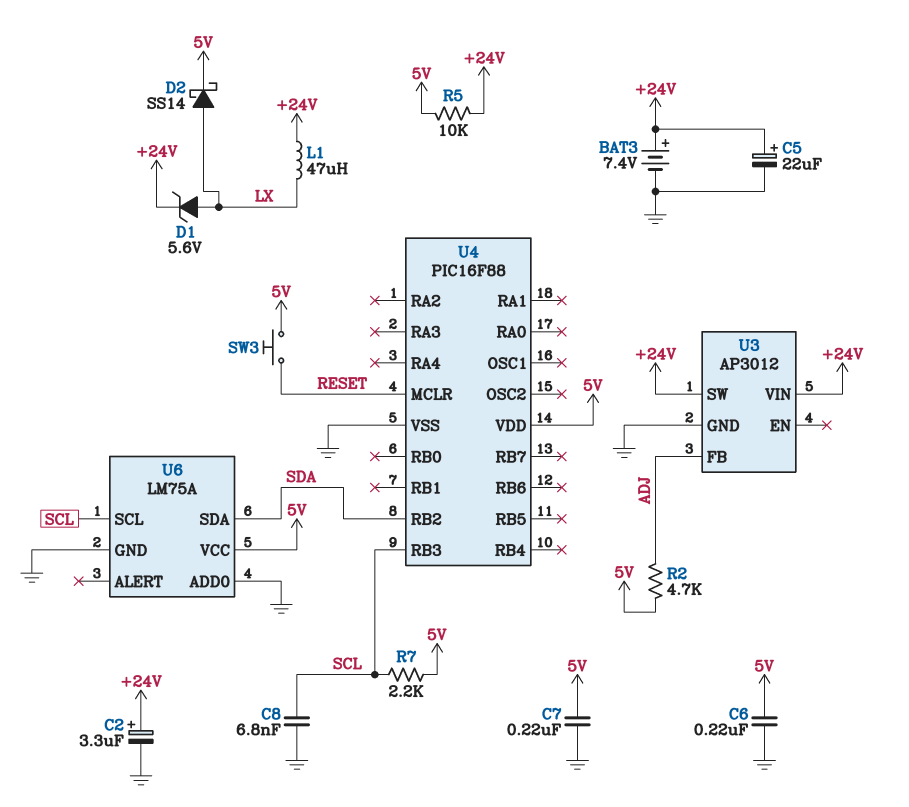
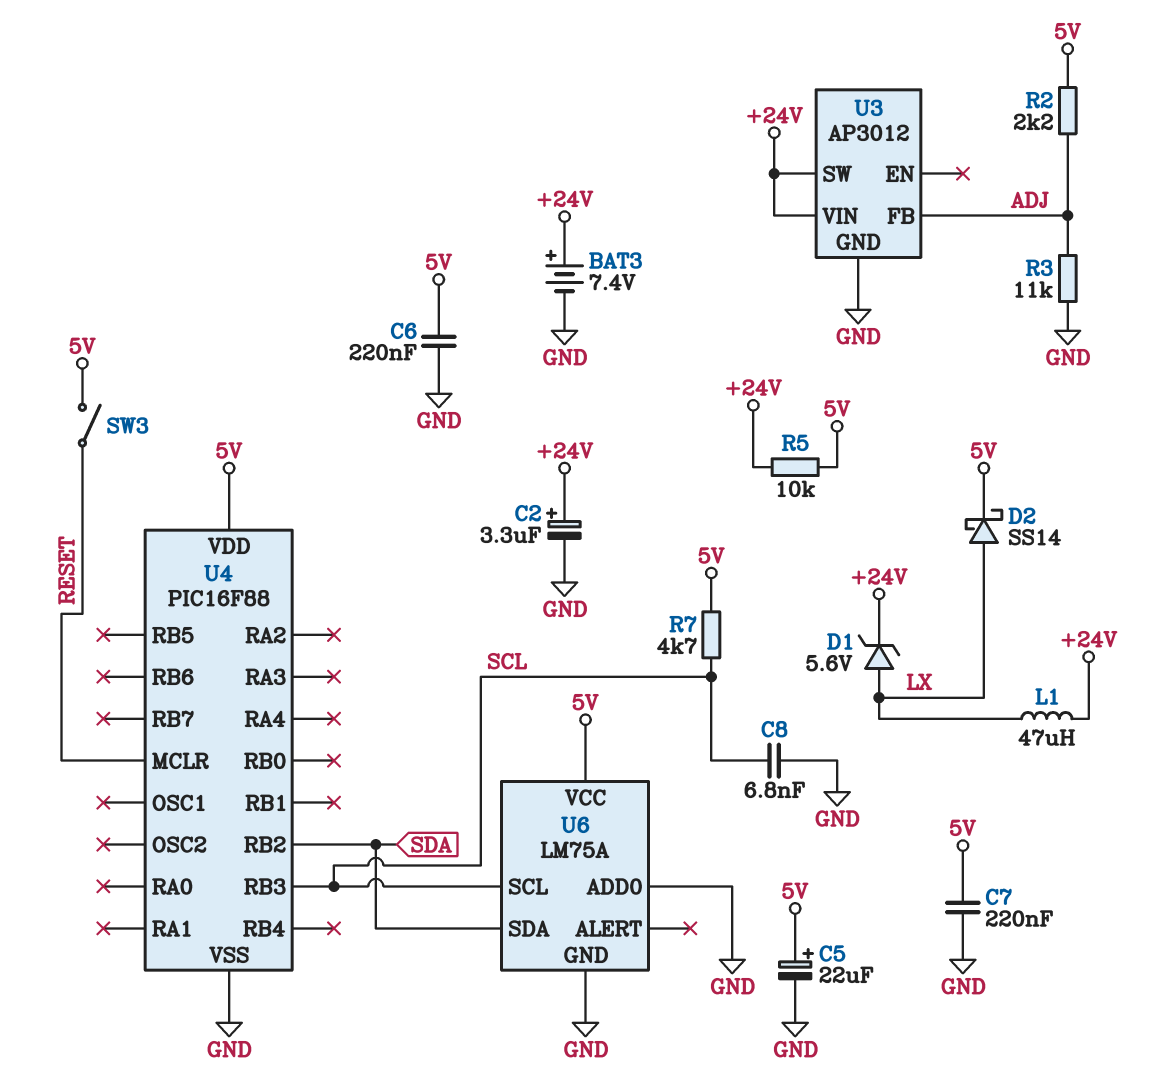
C5: 22uF (plus +24V, minus GND) -> 22uF (plus 5V, minus GND)
R2: 4.7k (5V, ADJ) -> 2.2k (5V, ADJ)
R3: none -> 11k (ADJ, GND)
R7: 2.2k (5V, SCL) -> 4.7k (5V, SCL)
SW3: button (5V, RESET) -> switch (5V, RESET)

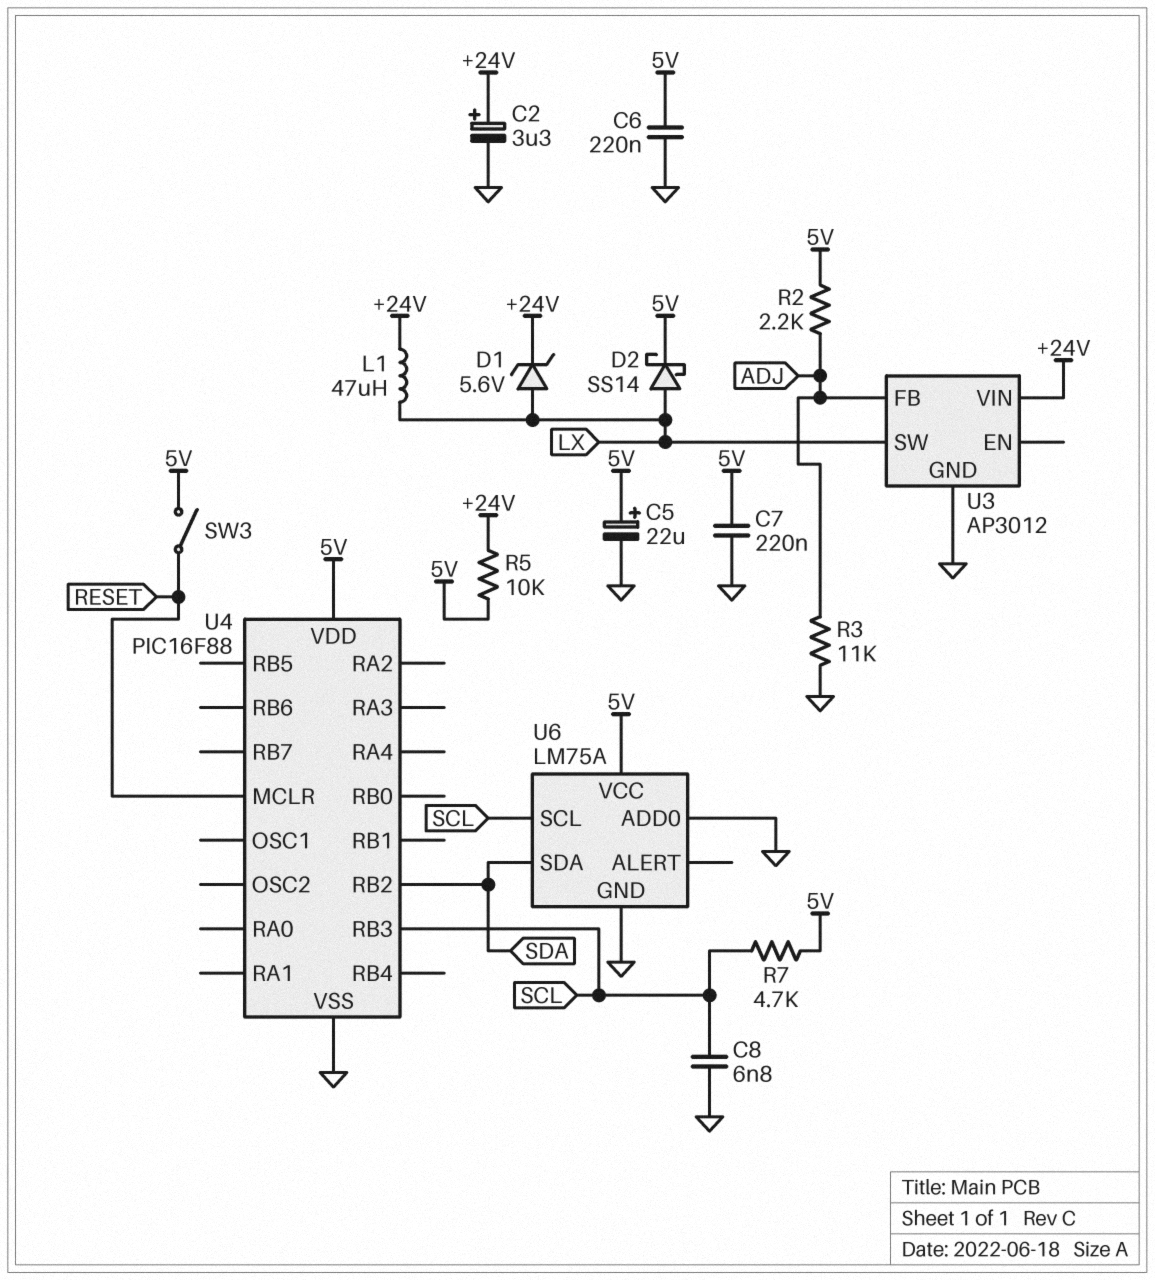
BAT3: 7.4V (plus +24V, minus GND) -> none
U3 pin SW: +24V -> LX

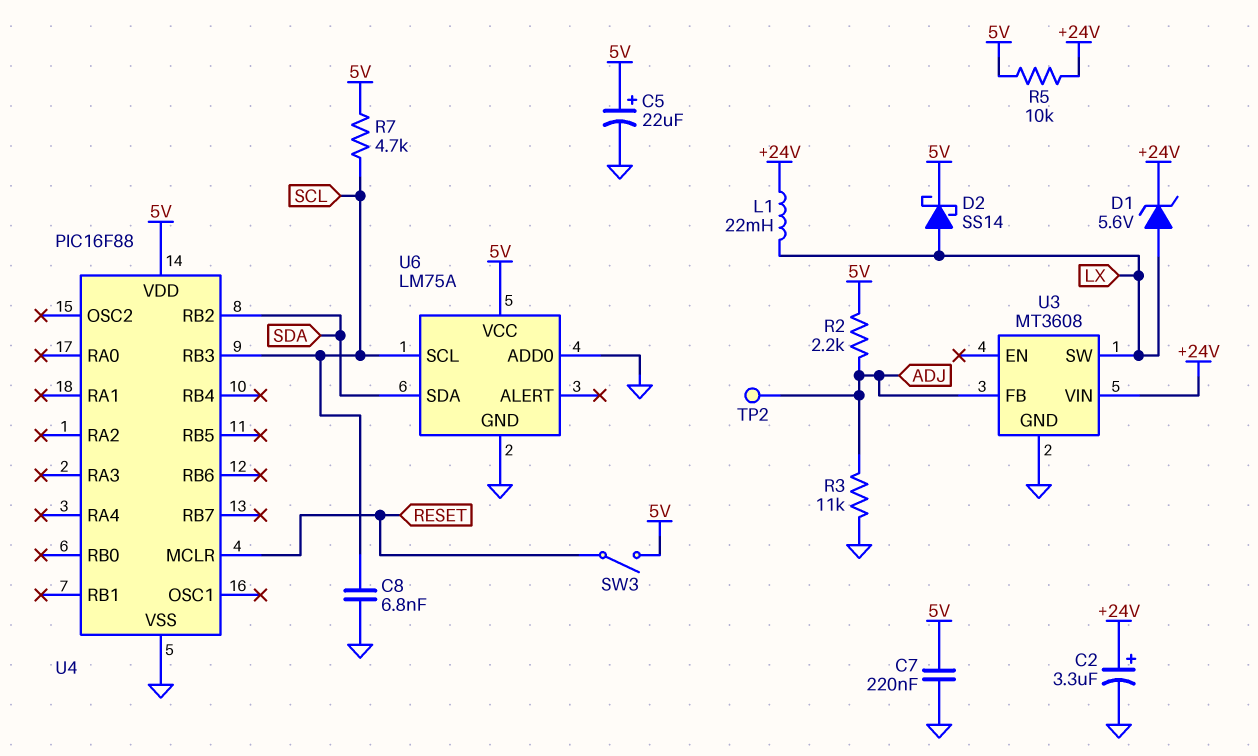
C6: 220nF (5V, GND) -> none
L1: 47uH (+24V, LX) -> 22mH (+24V, LX)
TP2: none -> test point (ADJ)
U3: AP3012 -> MT3608

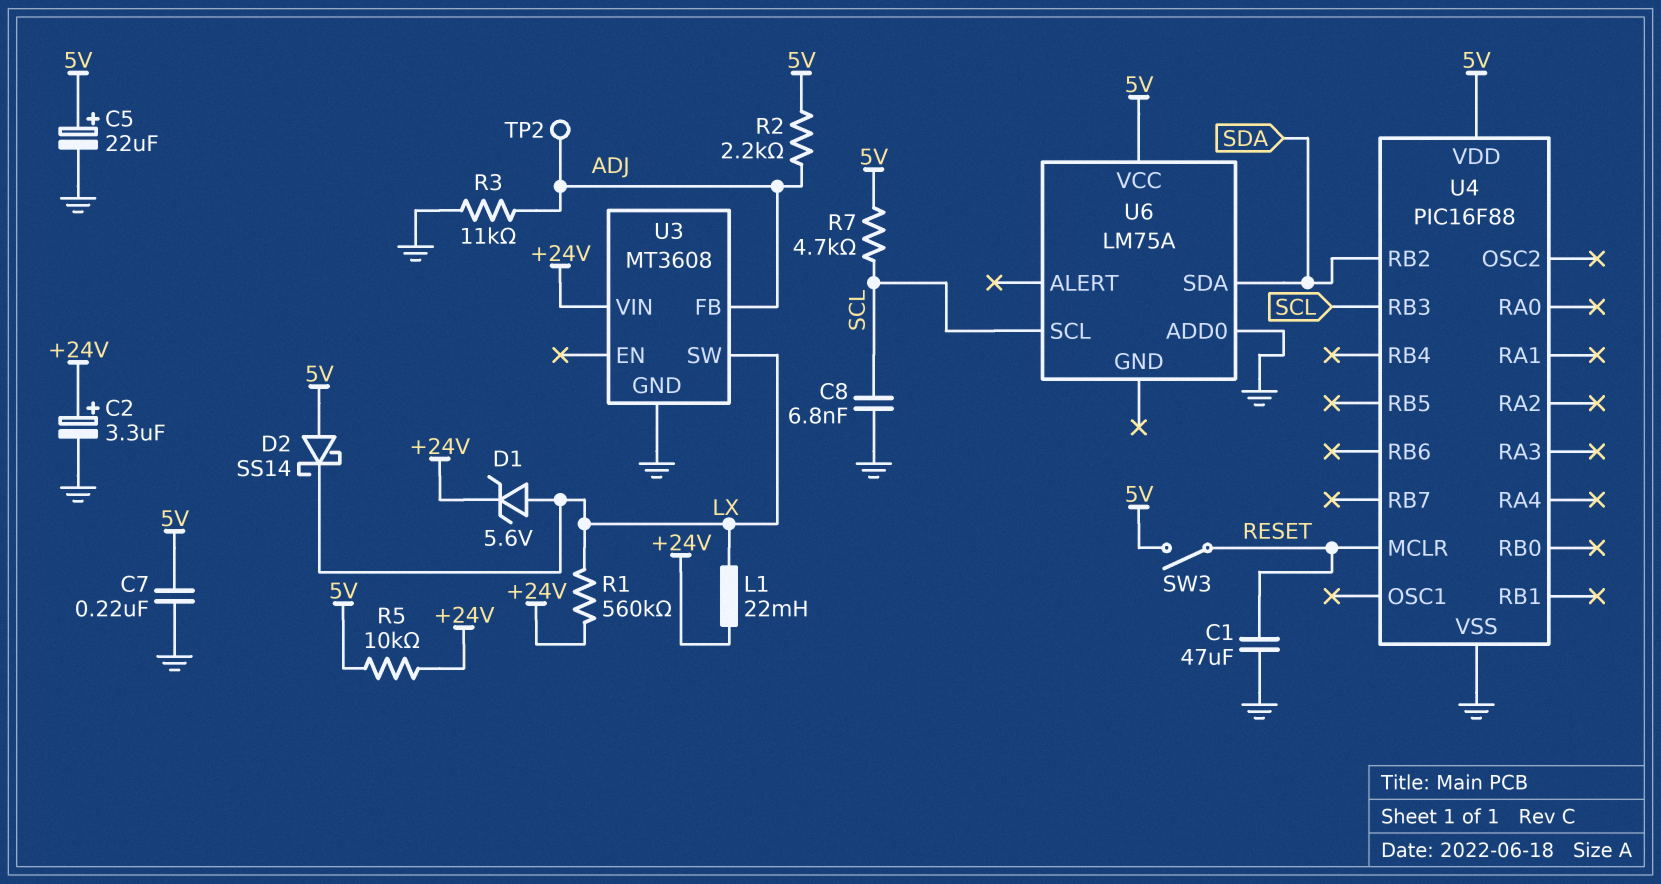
C1: none -> 47uF (GND, RESET)
D2: schottky SS14 (A LX, K 5V) -> schottky SS14 (A 5V, K LX)
R1: none -> 560k (+24V, LX)
U6 pin GND: GND -> none

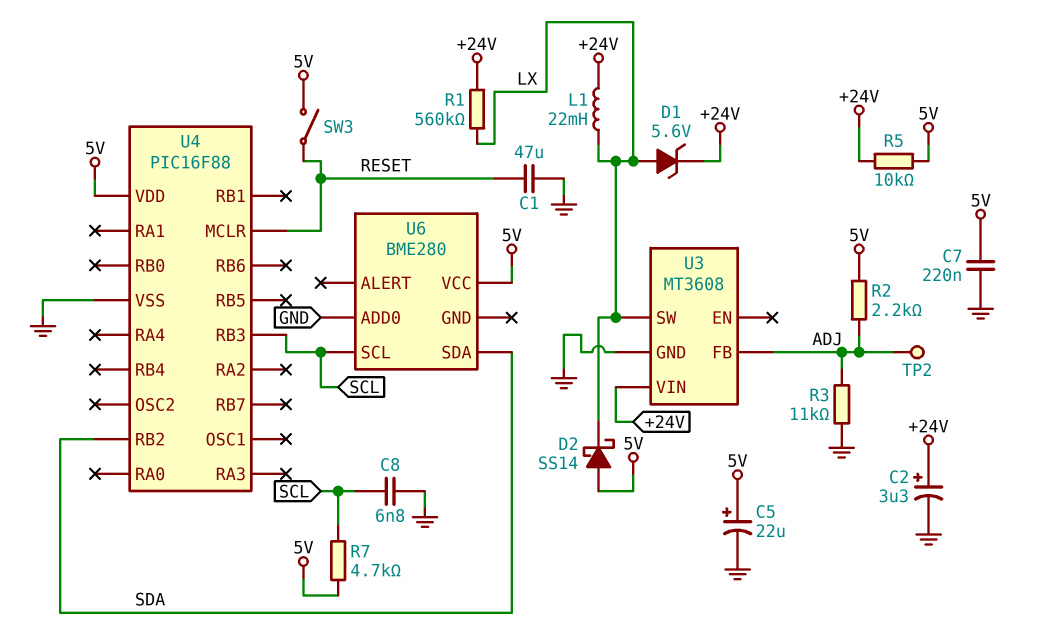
U6: LM75A -> BME280

